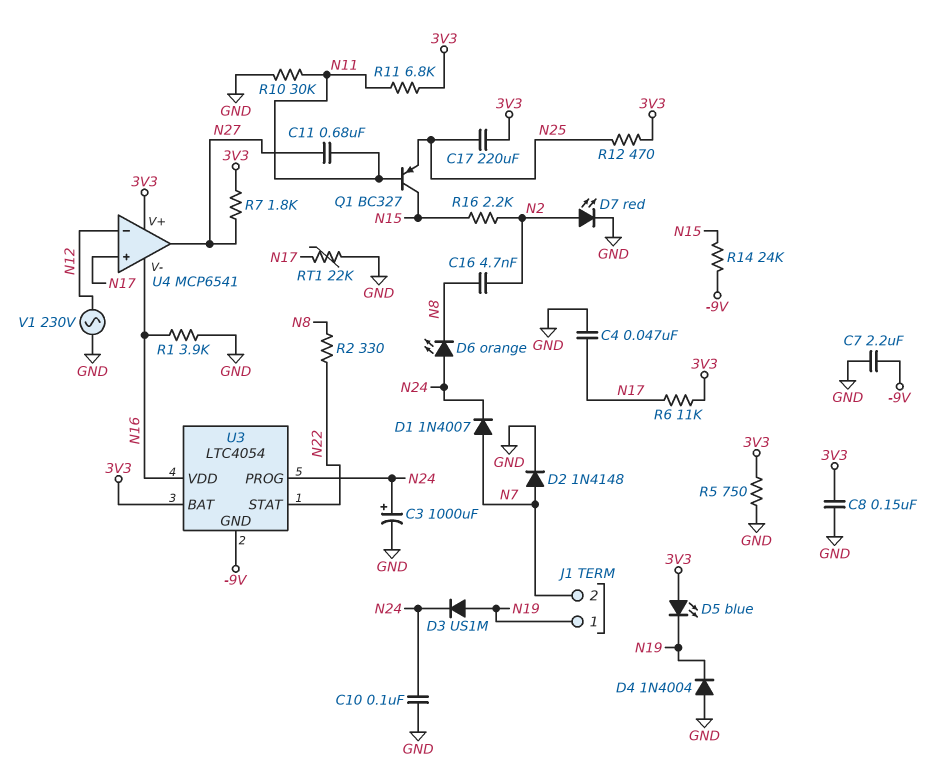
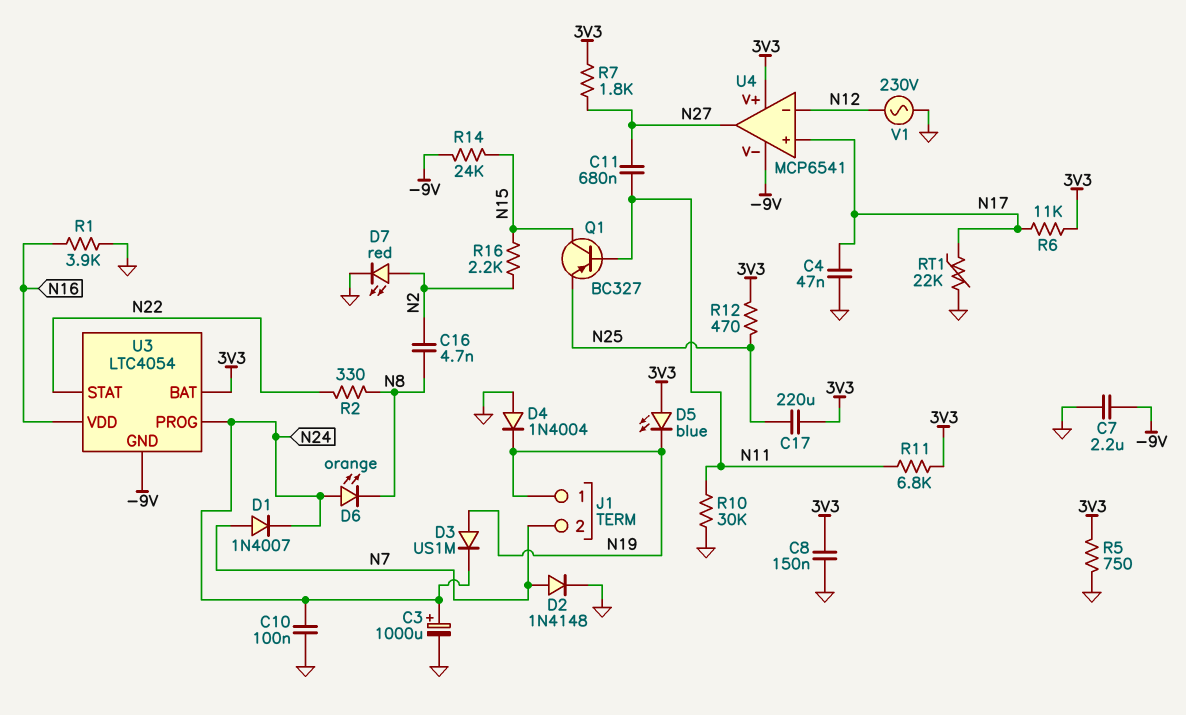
U4 pin V-: N16 -> -9V

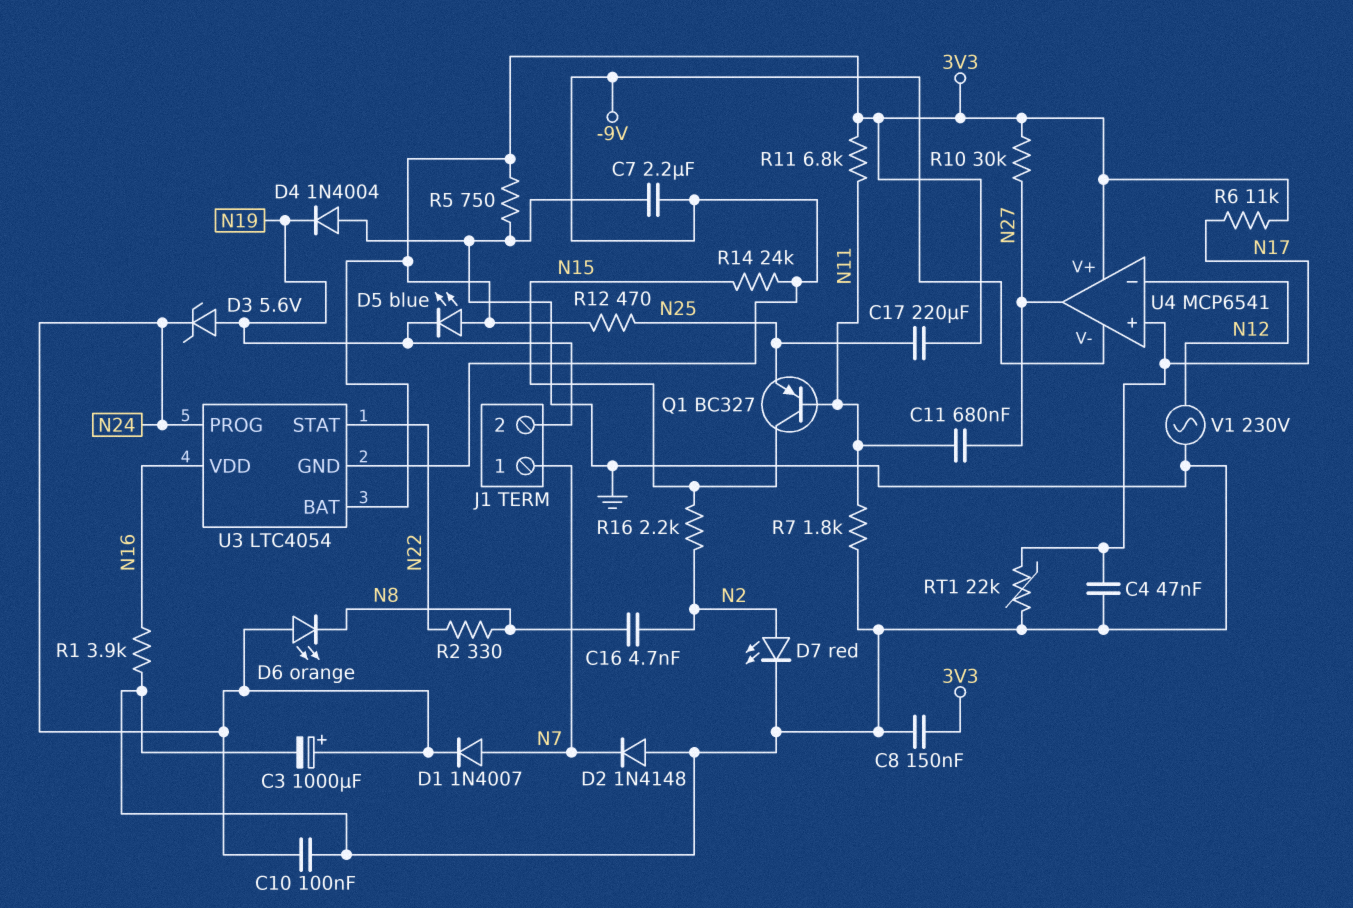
D2: diode 1N4148 (A N7, K GND) -> diode 1N4148 (A GND, K N7)
D3: diode US1M (A N19, K N24) -> zener 5.6V (A N19, K N24)
J1 pin 1: N19 -> N7
J1 pin 2: N7 -> N19
R7: 1.8k (3V3, N27) -> 1.8k (GND, N11)
R10: 30k (GND, N11) -> 30k (3V3, N27)

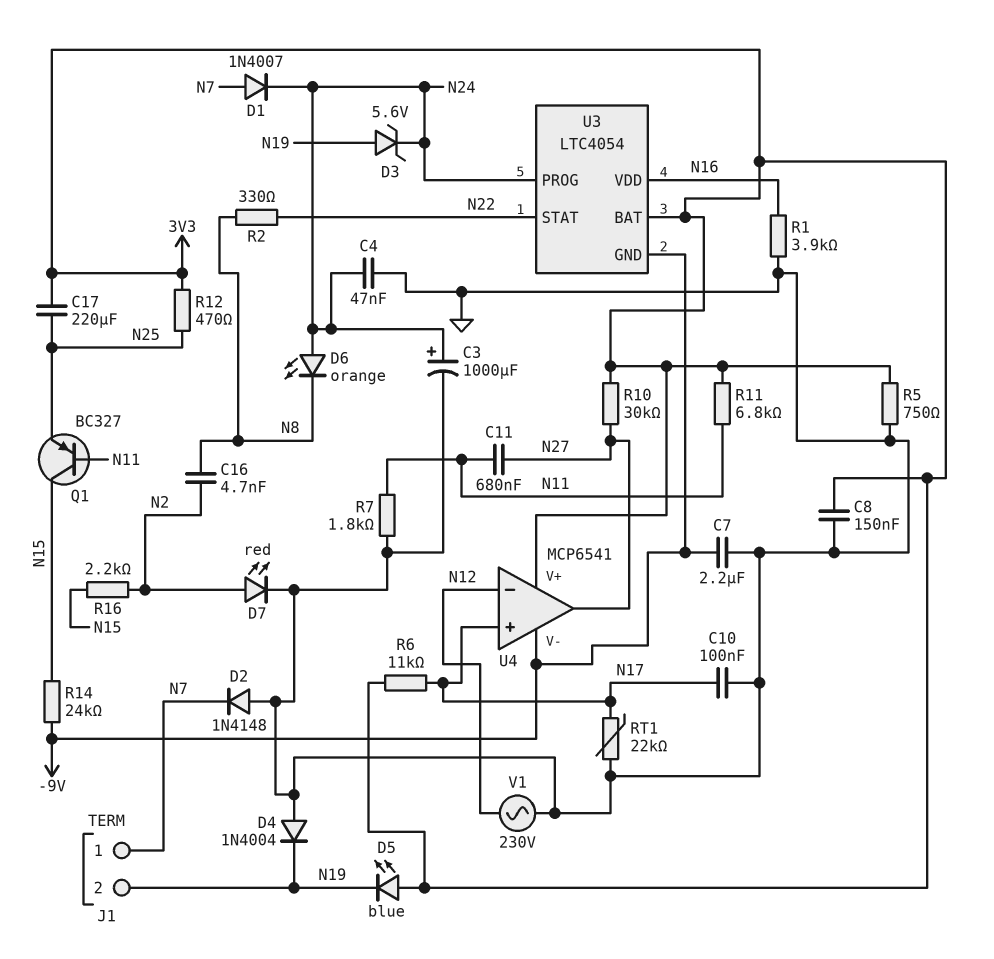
C4: 47nF (GND, N17) -> 47nF (GND, N24)
C10: 100nF (GND, N24) -> 100nF (GND, N17)

